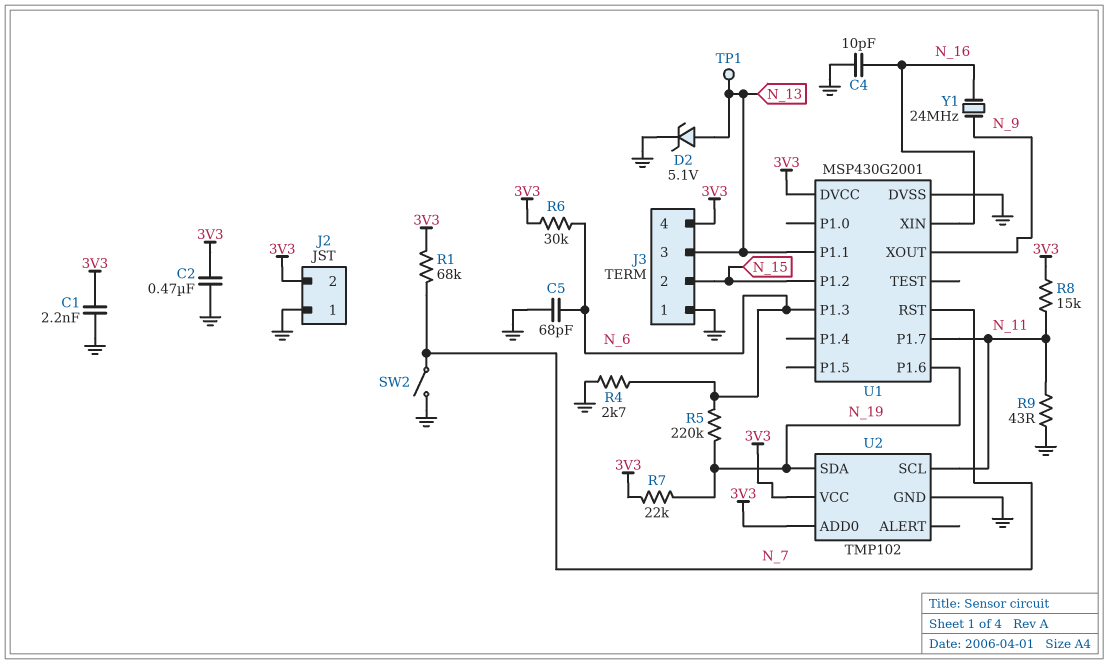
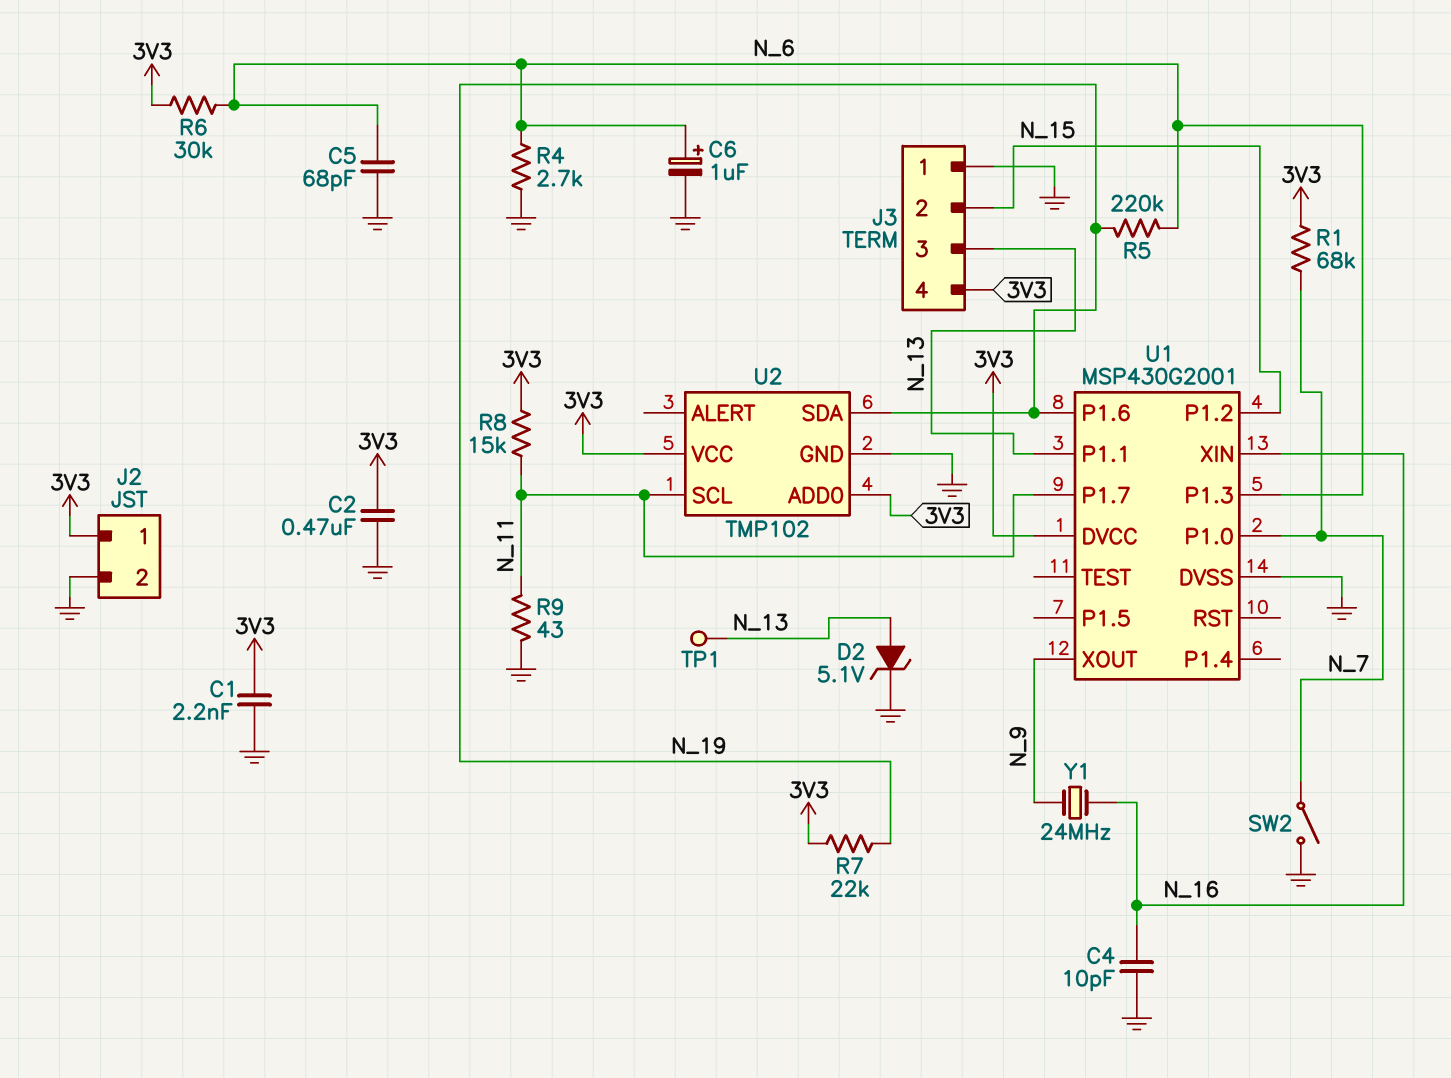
C6: none -> 1uF (plus N_6, minus GND)
J2 pin 1: GND -> 3V3
J2 pin 2: 3V3 -> GND
U1 pin P1.0: none -> N_7
U1 pin RST: N_7 -> none

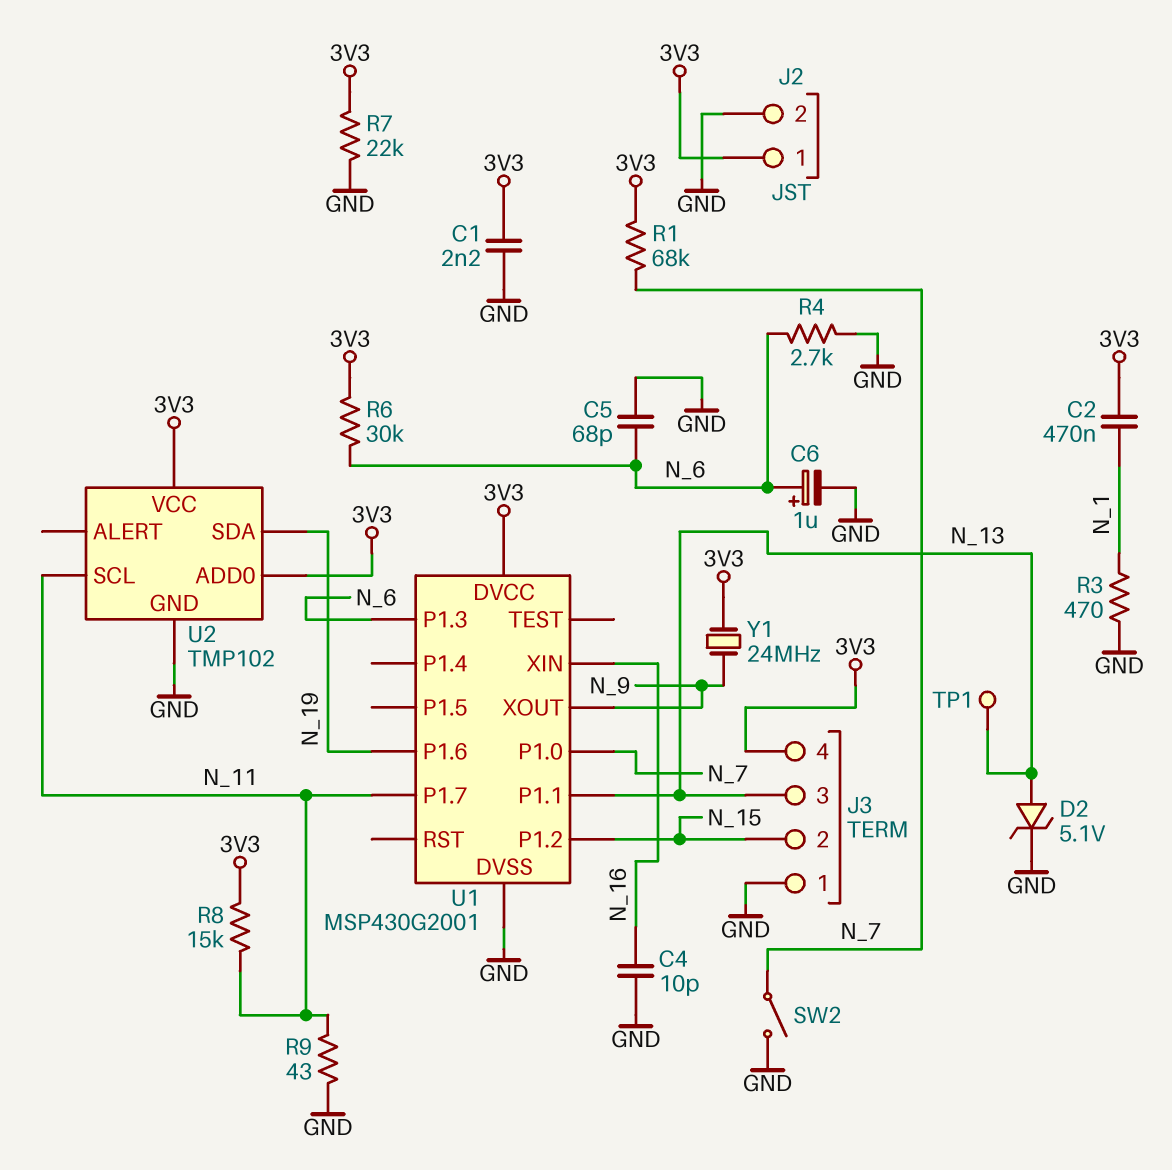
C2: 470nF (3V3, GND) -> 470nF (3V3, N_1)
R3: none -> 470 (GND, N_1)
R5: 220k (N_6, N_19) -> none
R7: 22k (3V3, N_19) -> 22k (3V3, GND)
Y1: 24MHz (N_9, N_16) -> 24MHz (3V3, N_9)

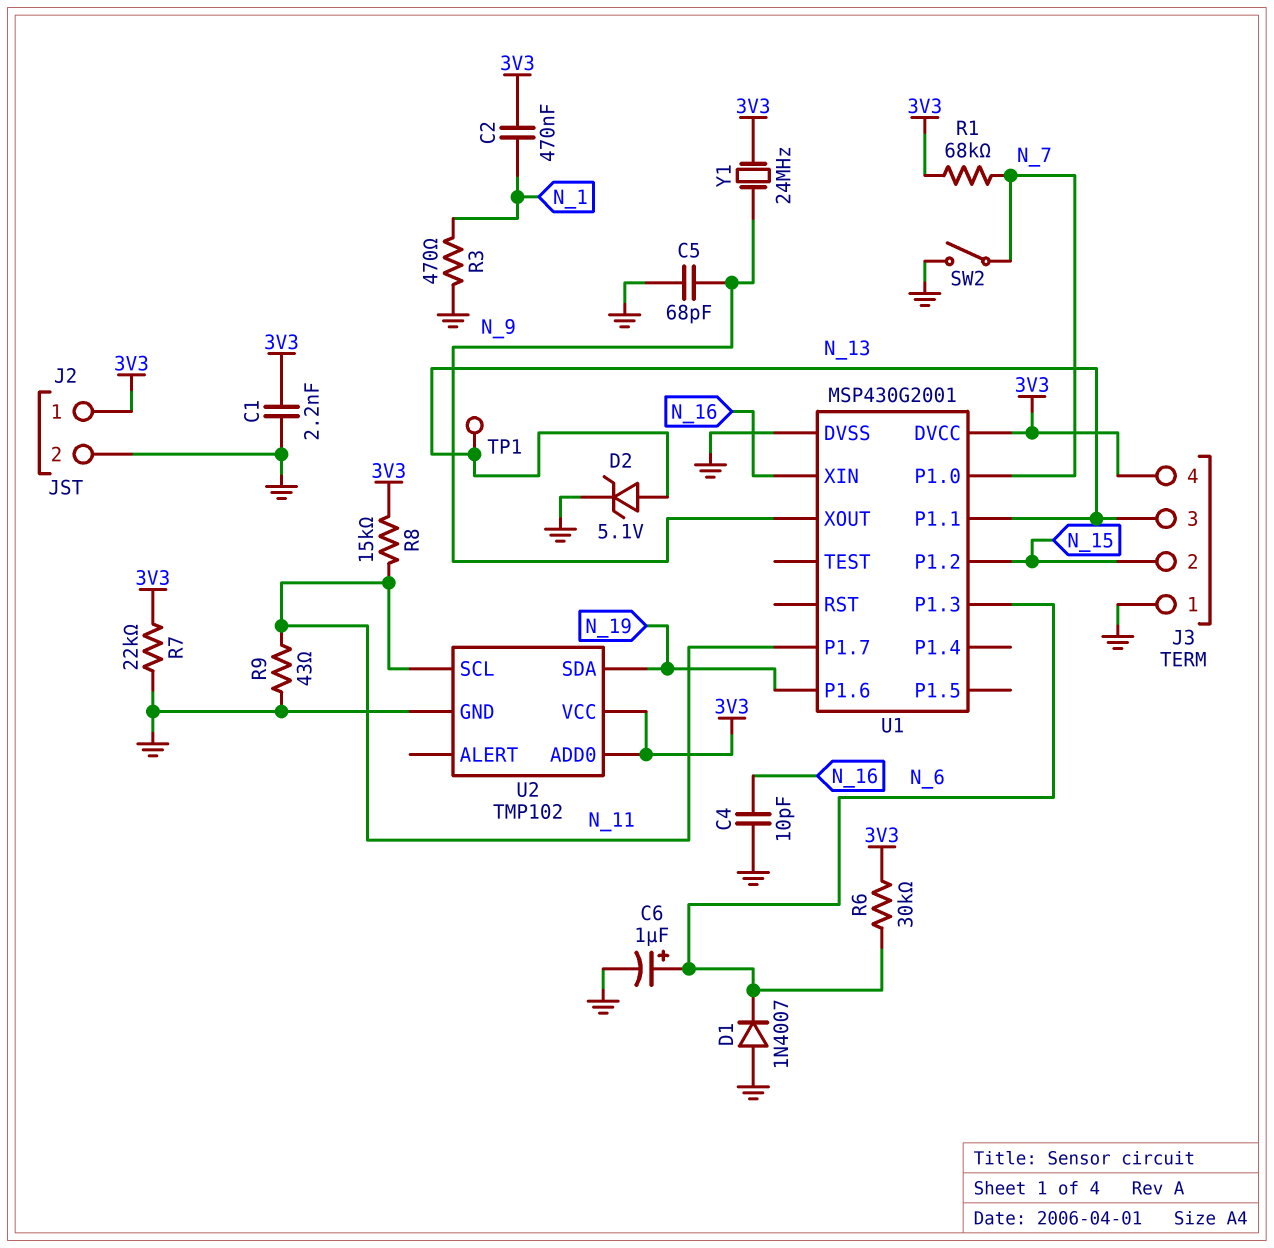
C5: 68pF (GND, N_6) -> 68pF (GND, N_9)
D1: none -> diode 1N4007 (A GND, K N_6)
R4: 2.7k (GND, N_6) -> none

